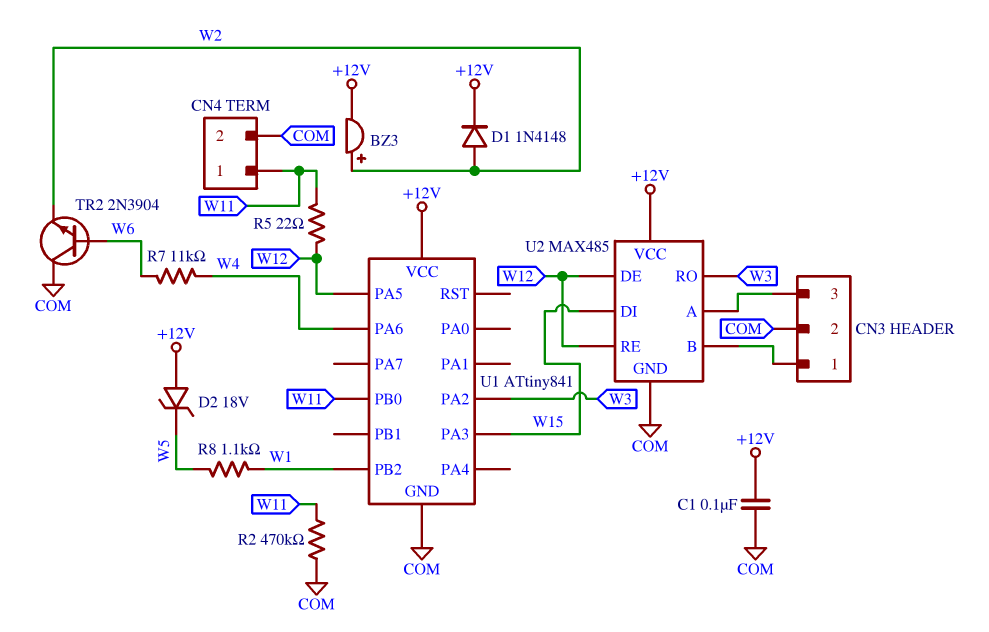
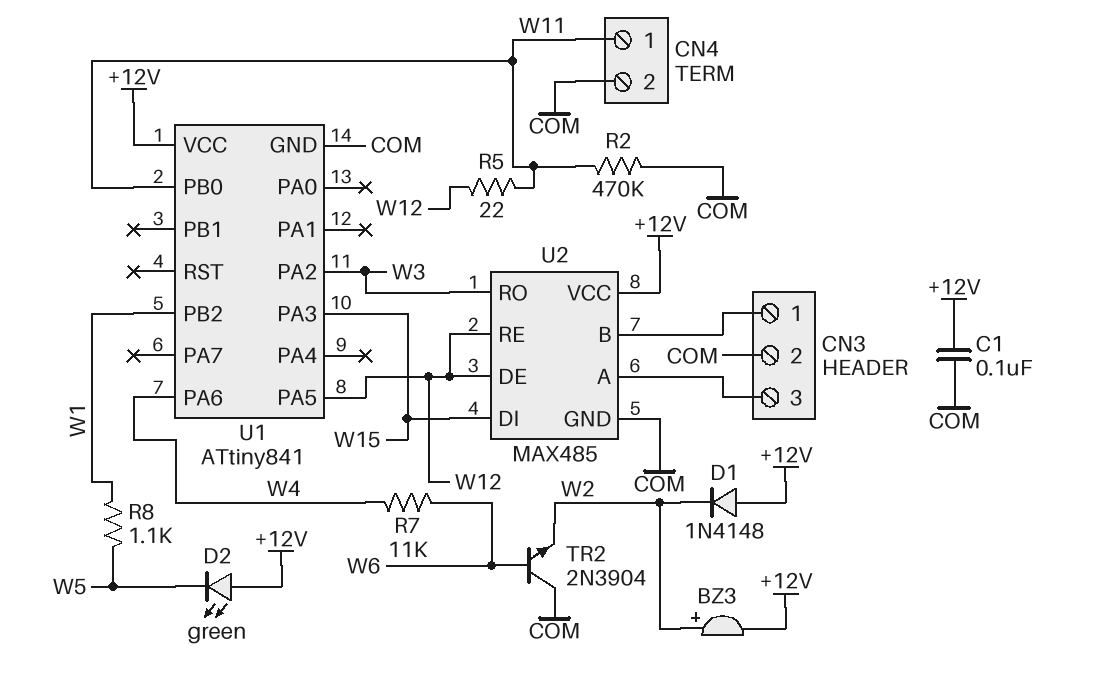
D1: diode 1N4148 (A W2, K +12V) -> diode 1N4148 (A +12V, K W2)
D2: zener 18V (A +12V, K W5) -> LED green (A +12V, K W5)

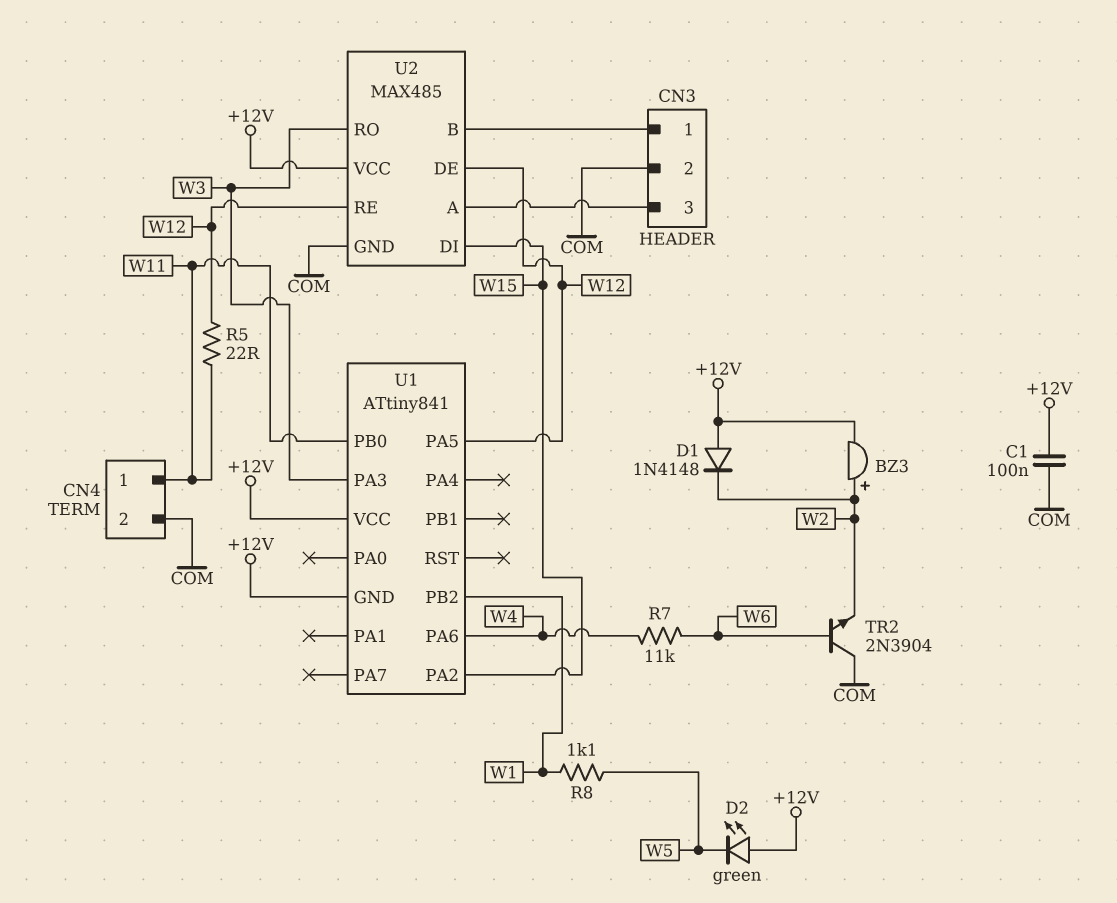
R2: 470k (COM, W11) -> none
U1 pin GND: COM -> +12V
U1 pin PA2: W3 -> W15
U1 pin PA3: W15 -> W3

